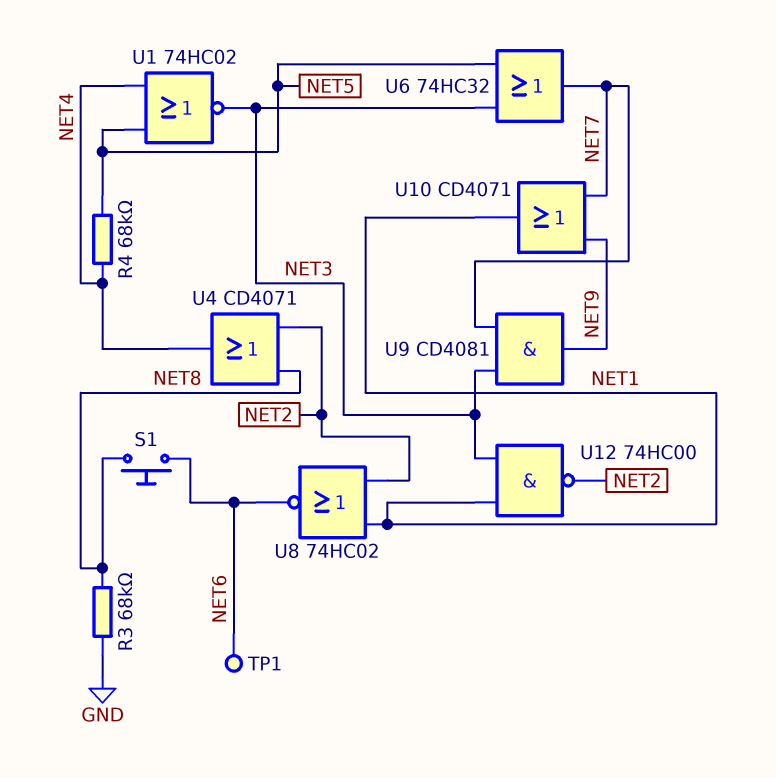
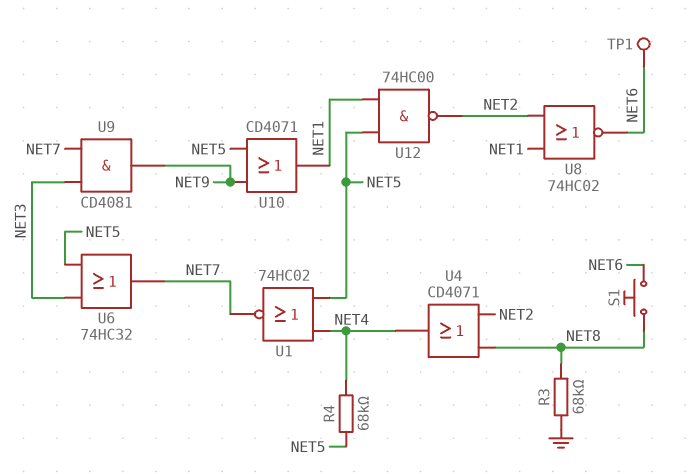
U1: NOR 74HC02 (in NET4, in NET5, out NET3) -> NOR 74HC02 (in NET4, in NET5, out NET7)
U10: OR CD4071 (in NET7, in NET9, out NET1) -> OR CD4071 (in NET5, in NET9, out NET1)
U12: NAND 74HC00 (in NET1, in NET3, out NET2) -> NAND 74HC00 (in NET1, in NET5, out NET2)

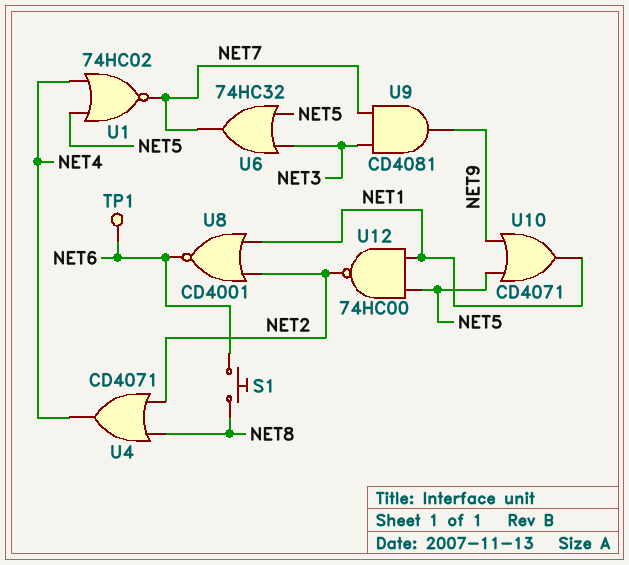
R3: 68k (GND, NET8) -> none
R4: 68k (NET4, NET5) -> none
U8: NOR 74HC02 (in NET1, in NET2, out NET6) -> NOR CD4001 (in NET1, in NET2, out NET6)

